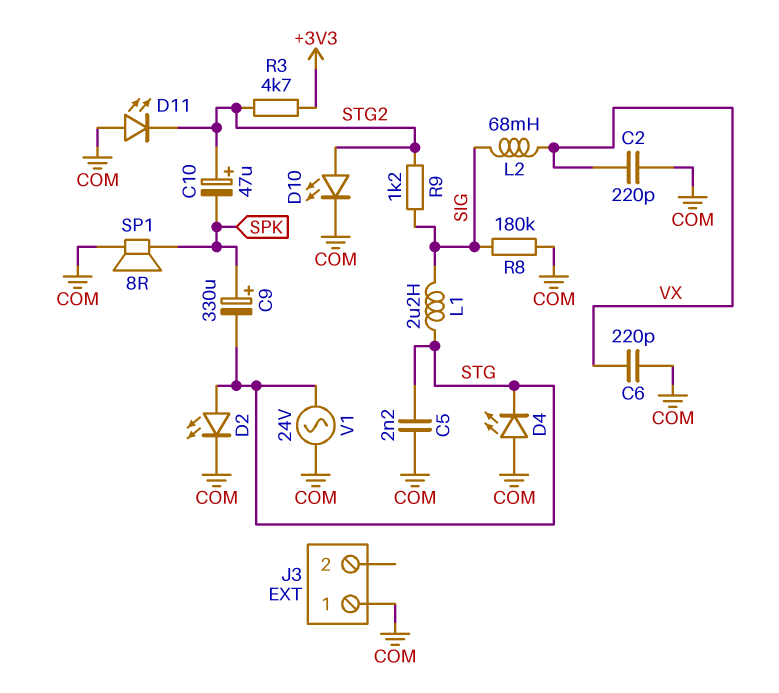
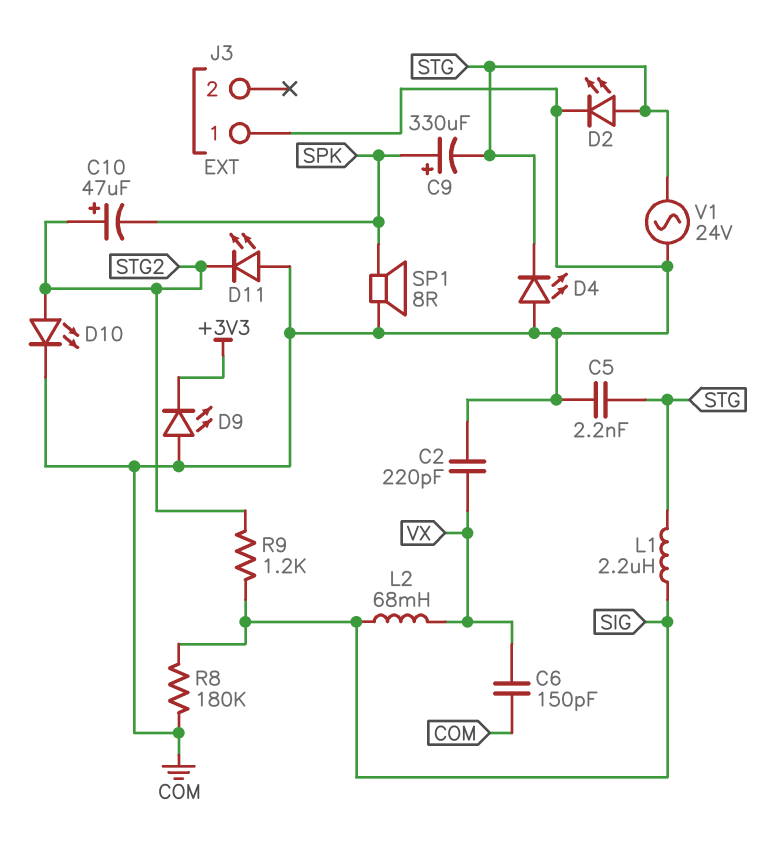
C6: 220pF (COM, VX) -> 150pF (COM, VX)
D9: none -> LED (A COM, K +3V3)
R3: 4.7k (+3V3, STG2) -> none

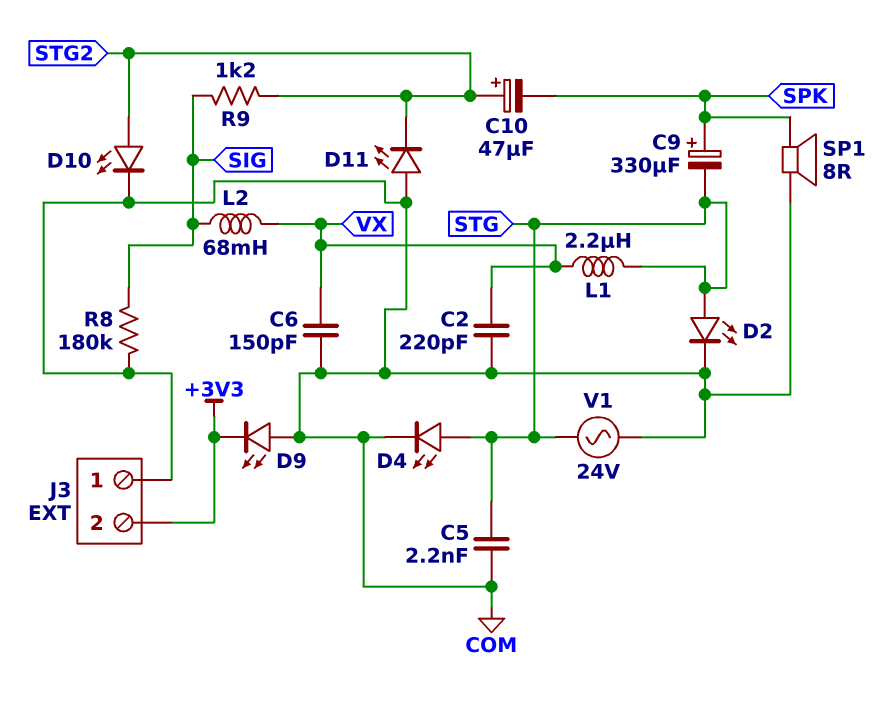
D4: LED (A COM, K STG) -> LED (A STG, K COM)
J3 pin 2: none -> +3V3
L1: 2.2uH (SIG, STG) -> 2.2uH (STG, VX)

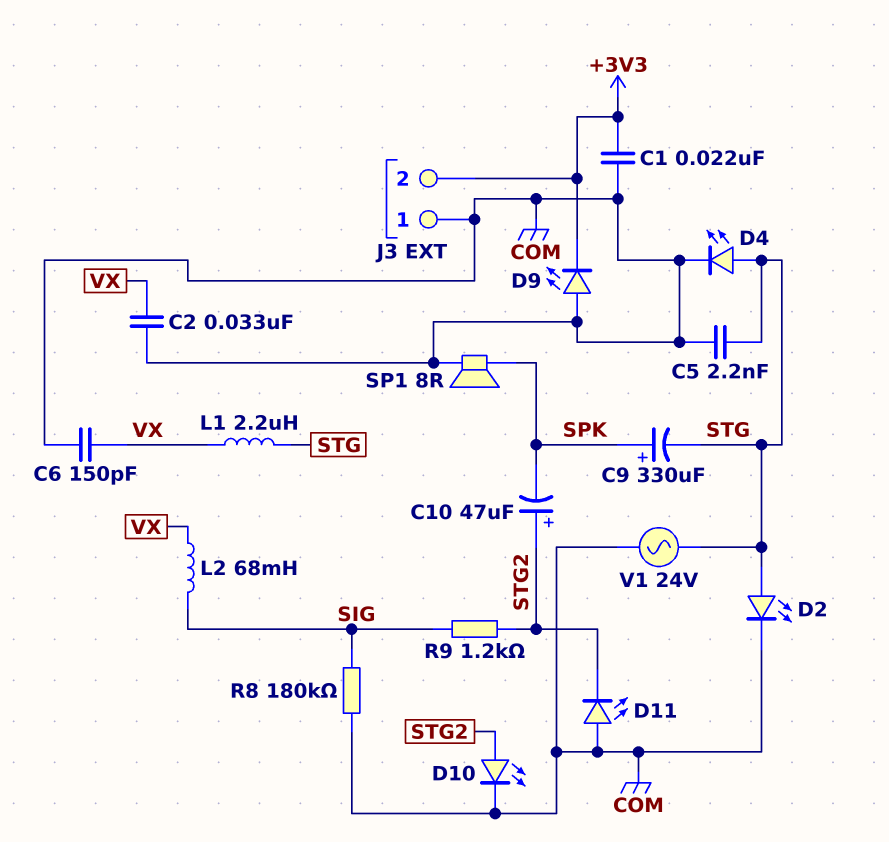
C1: none -> 22nF (+3V3, COM)
C2: 220pF (COM, VX) -> 33nF (COM, VX)

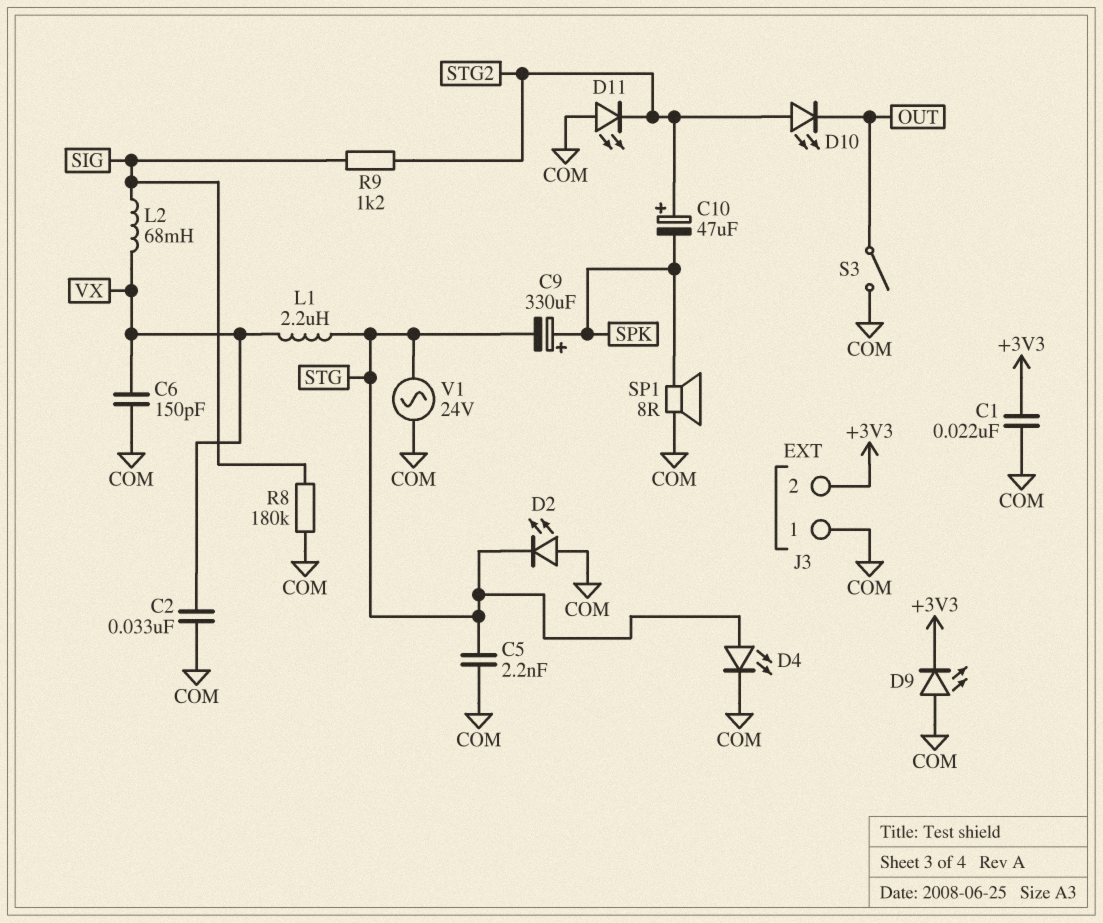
D2: LED (A STG, K COM) -> LED (A COM, K STG)
D10: LED (A STG2, K COM) -> LED (A STG2, K OUT)
S3: none -> switch (COM, OUT)

